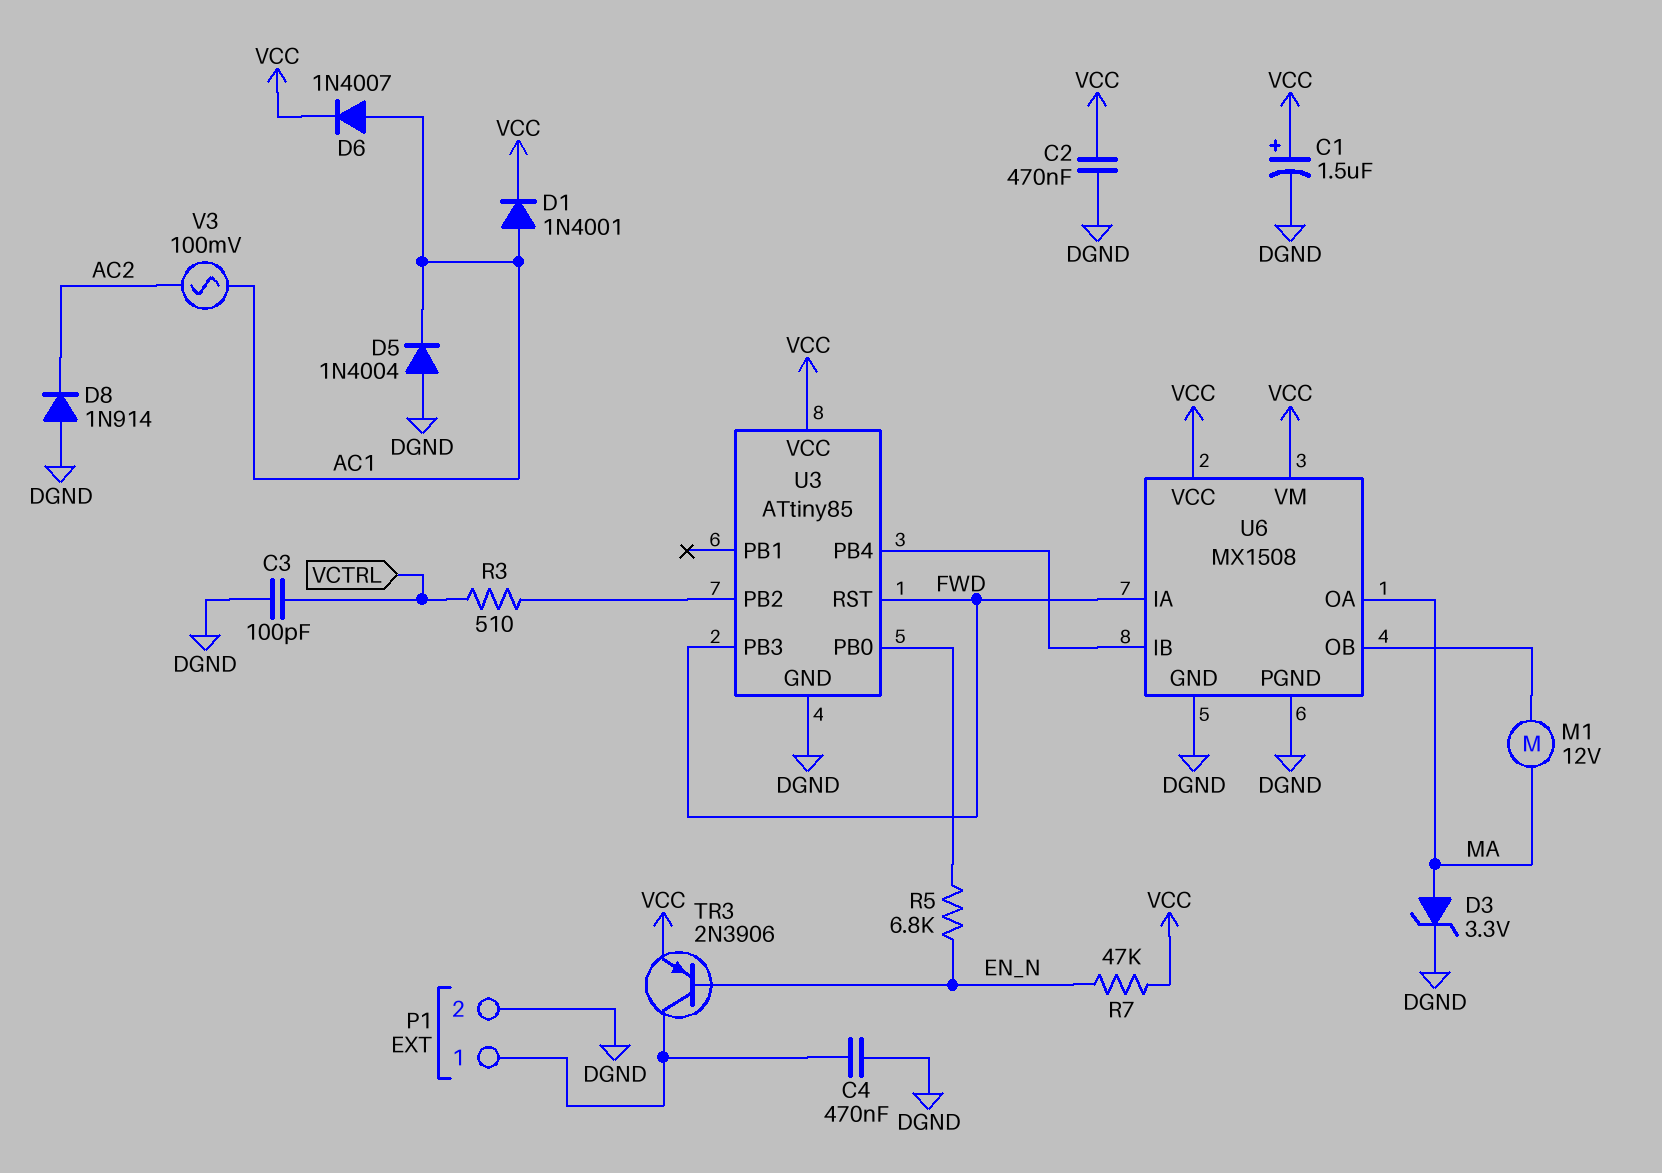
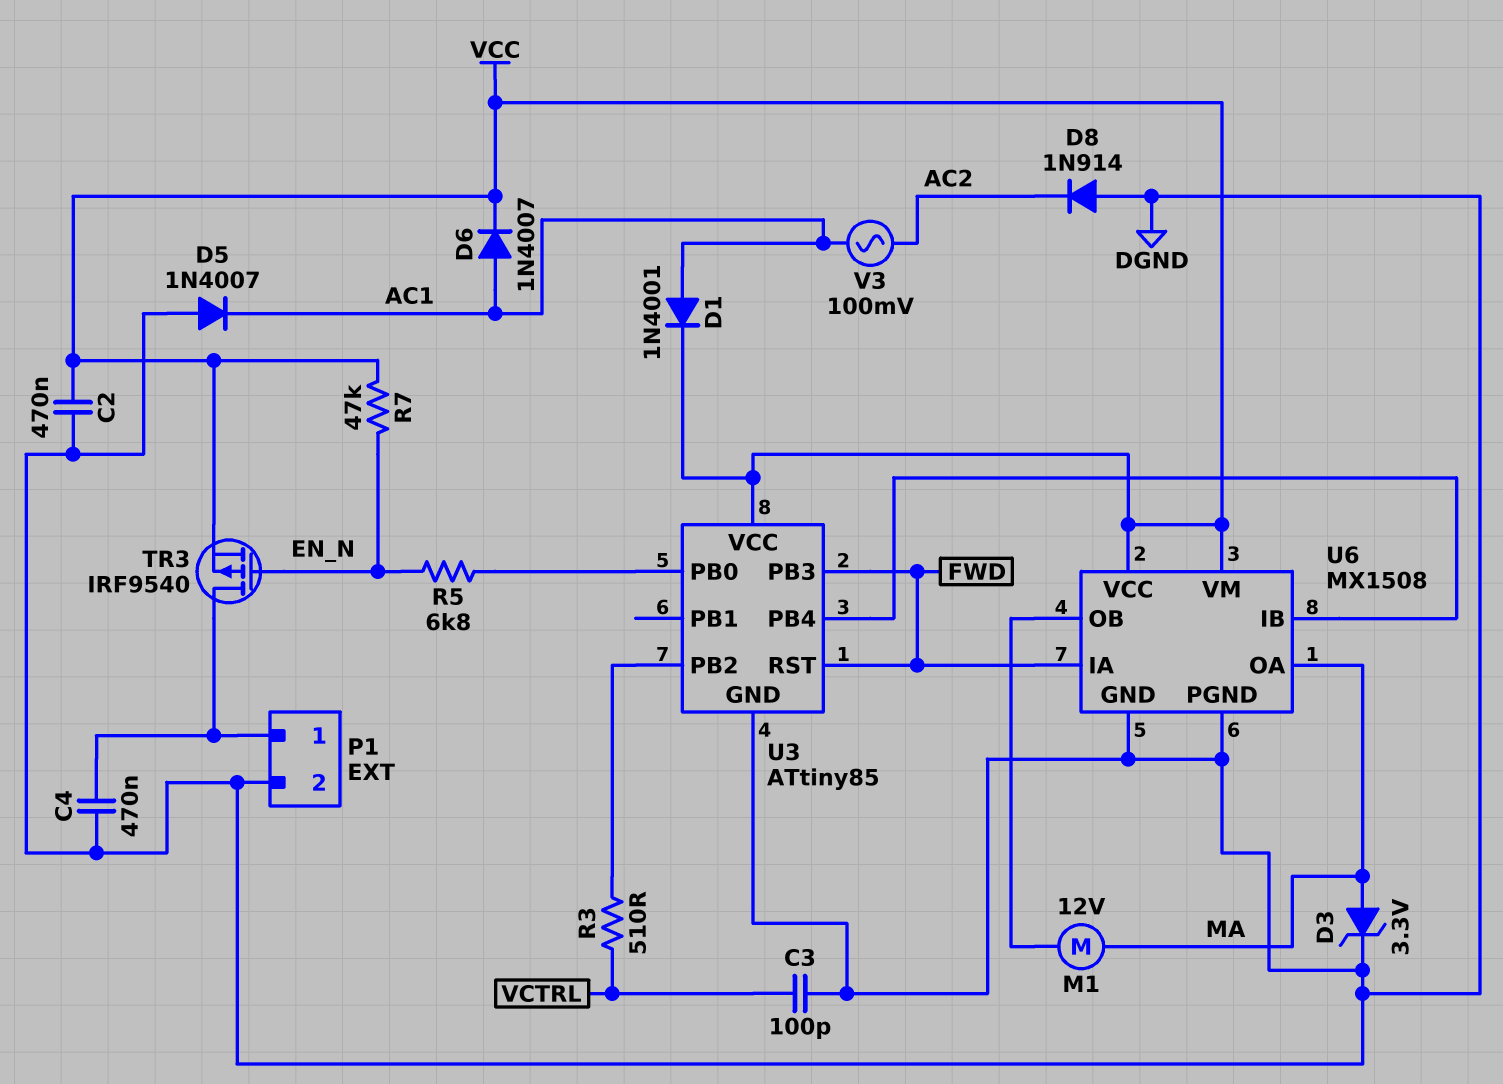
C1: 1.5uF (plus VCC, minus DGND) -> none
D5: diode 1N4004 (A DGND, K AC1) -> diode 1N4007 (A DGND, K AC1)
TR3: PNP 2N3906 (B EN_N, C P1/1, E VCC) -> PMOS IRF9540 (G EN_N, D P1/1, S VCC)

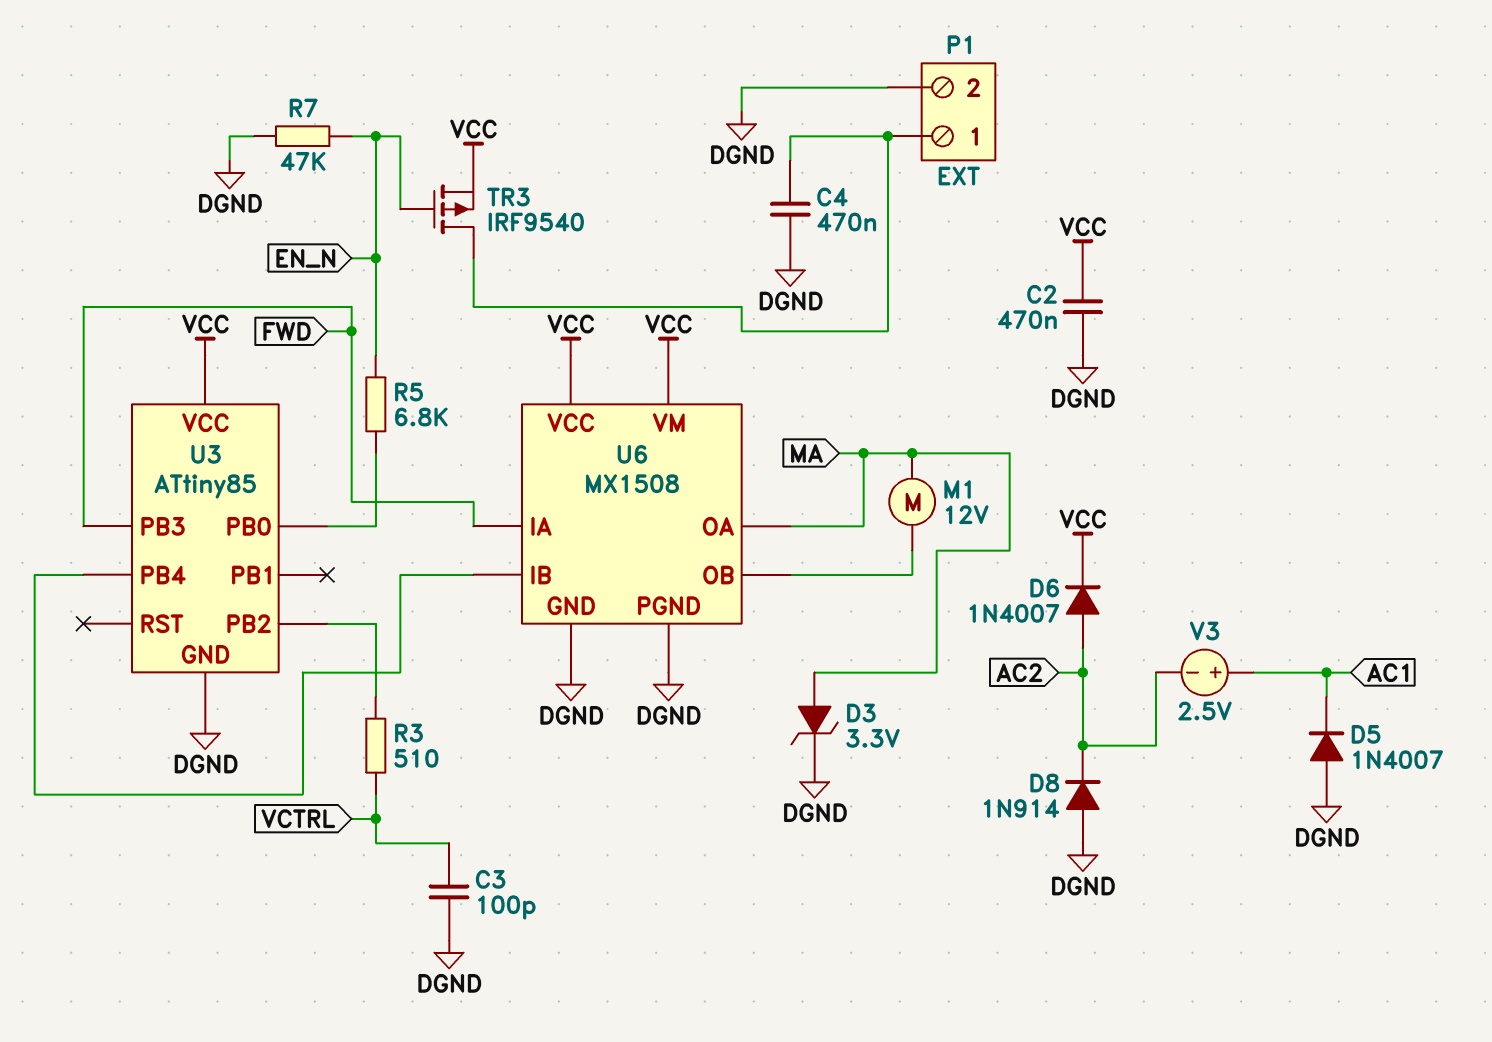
D1: diode 1N4001 (A AC1, K VCC) -> none
D6: diode 1N4007 (A AC1, K VCC) -> diode 1N4007 (A AC2, K VCC)
R7: 47k (EN_N, VCC) -> 47k (DGND, EN_N)
U3 pin RST: FWD -> none
V3: AC 100mV (AC1, AC2) -> 2.5V (plus AC1, minus AC2)

